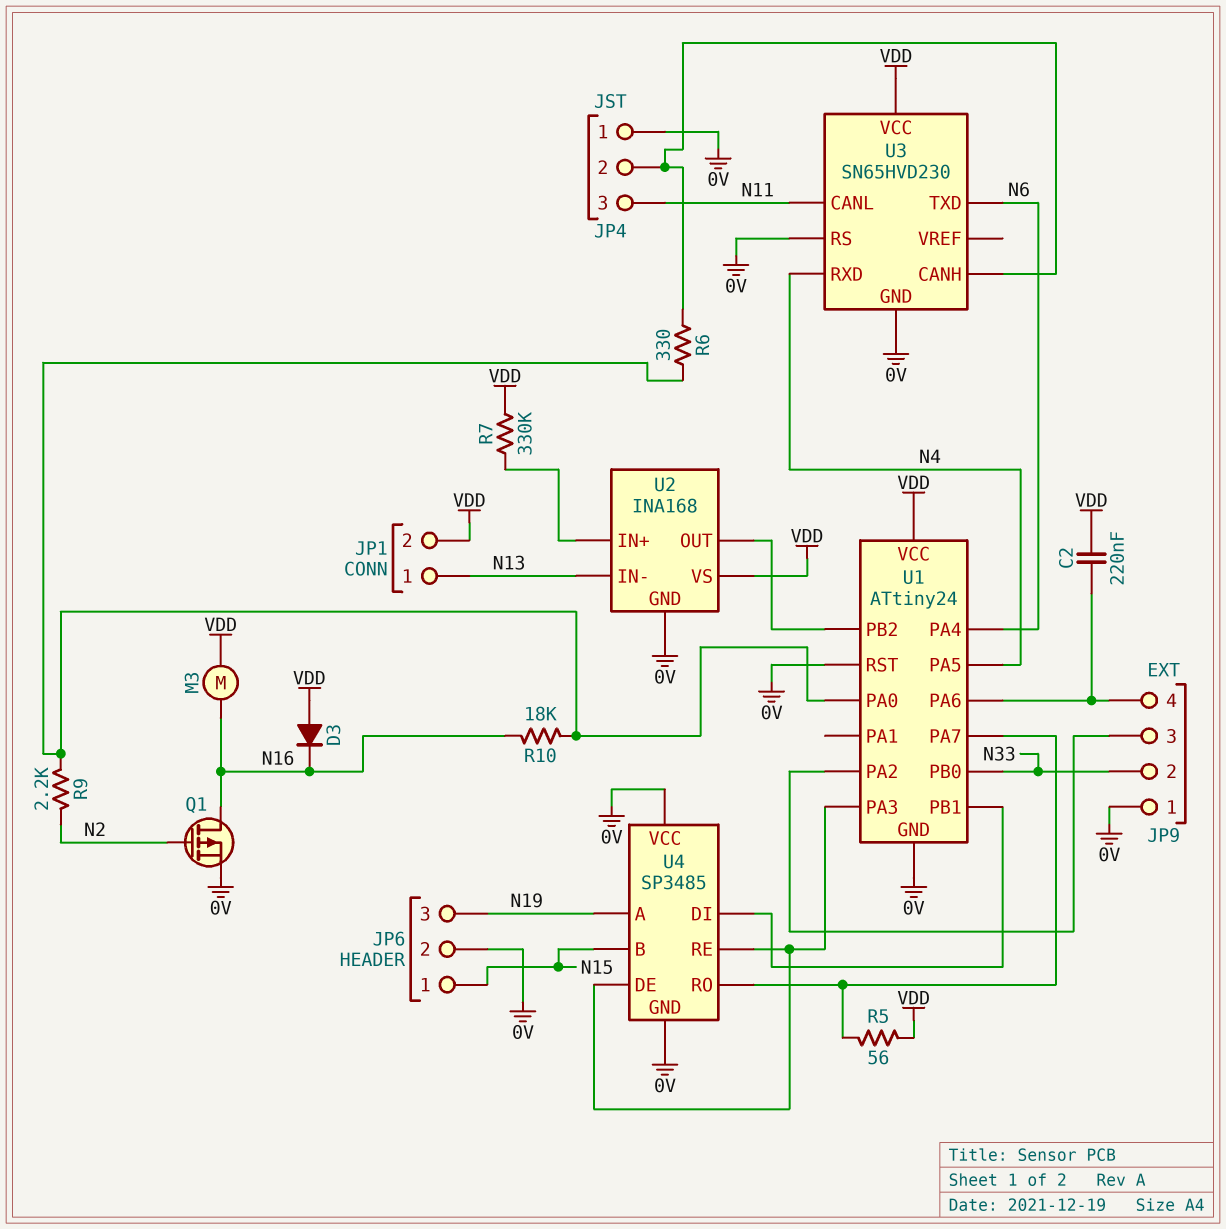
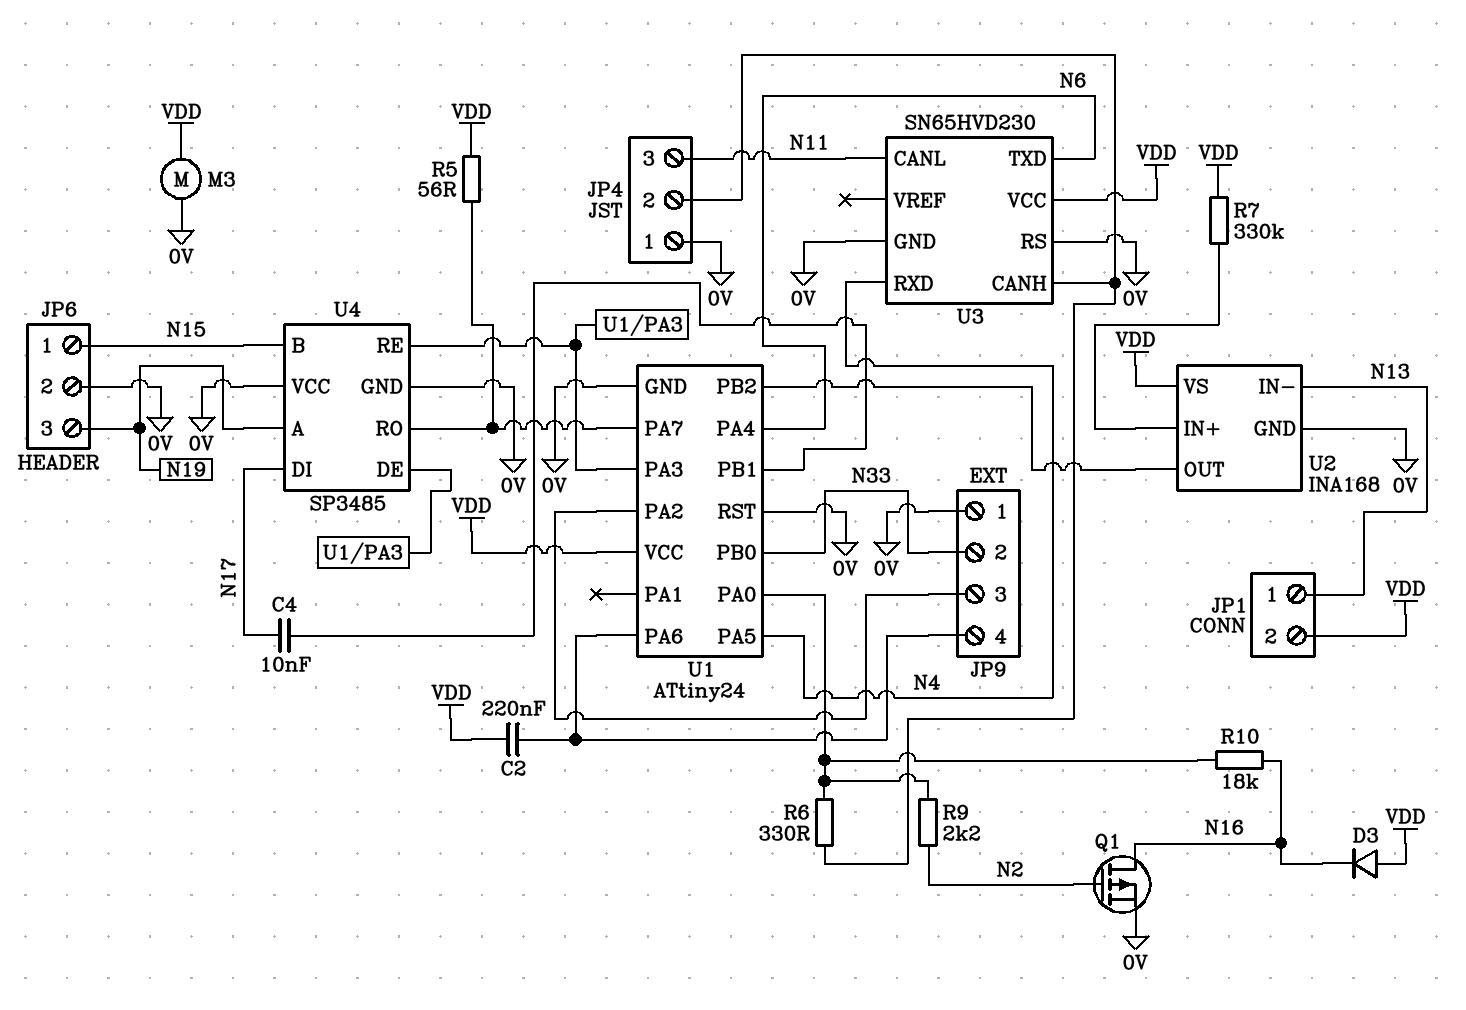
C4: none -> 10nF (N17, U1/PB1)
M3: motor (N16, VDD) -> motor (0V, VDD)
U4 pin DI: U1/PB1 -> N17

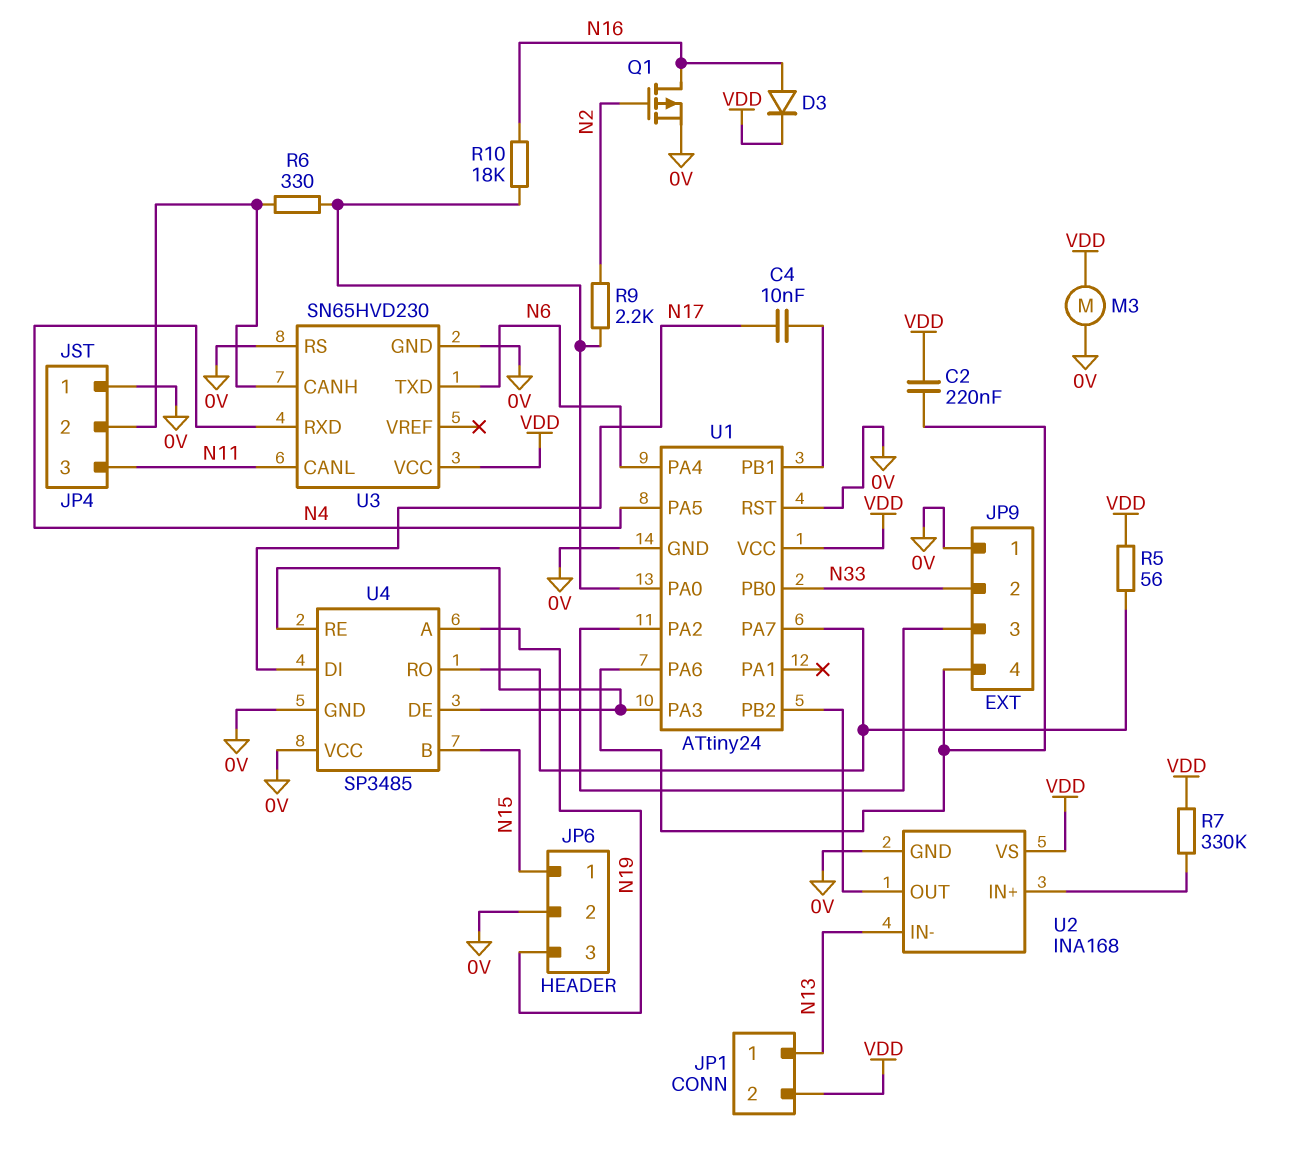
D3: diode (A VDD, K N16) -> diode (A N16, K VDD)

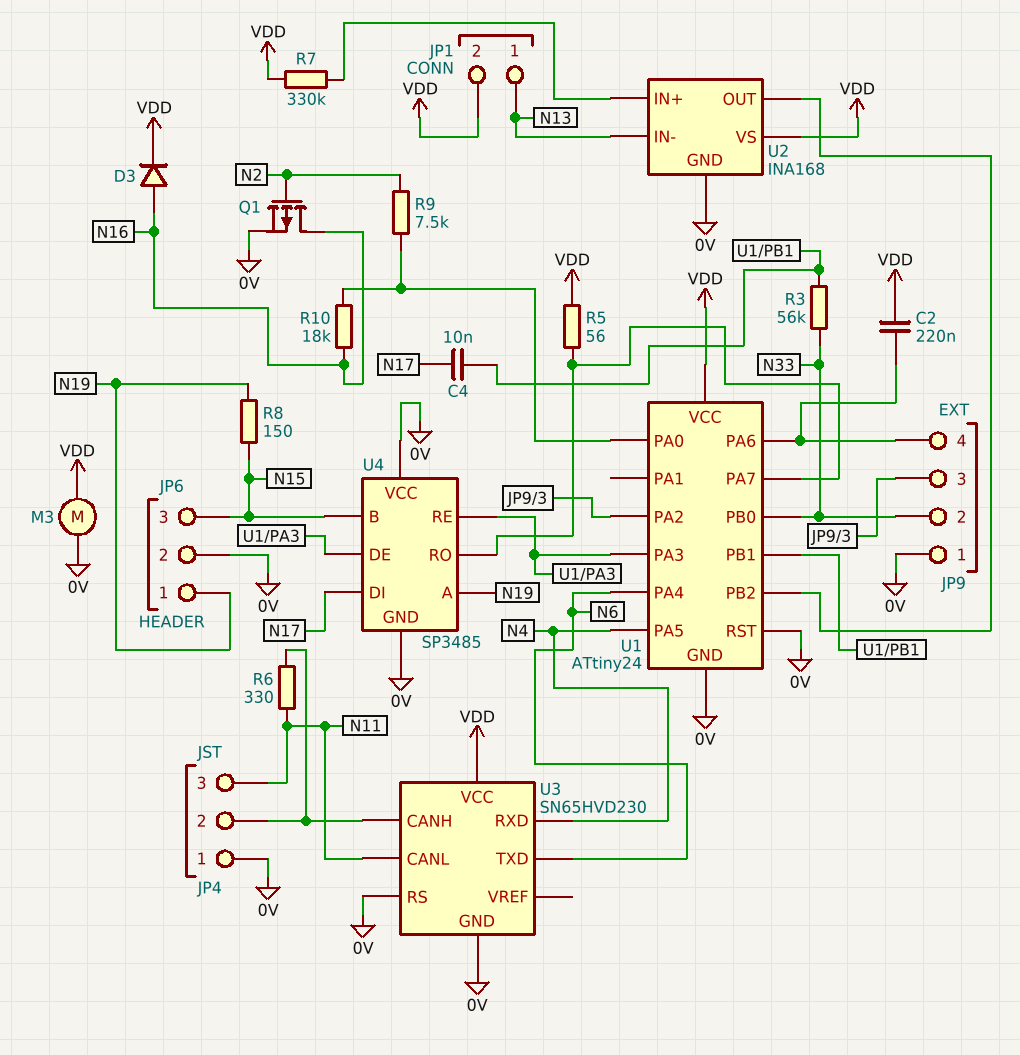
JP6 pin 1: N15 -> N19
JP6 pin 3: N19 -> N15
R3: none -> 56k (N33, U1/PB1)
R6: 330 (JP4/2, U1/PA0) -> 330 (JP4/2, N11)
R8: none -> 150 (N15, N19)
R9: 2.2k (N2, U1/PA0) -> 7.5k (N2, U1/PA0)

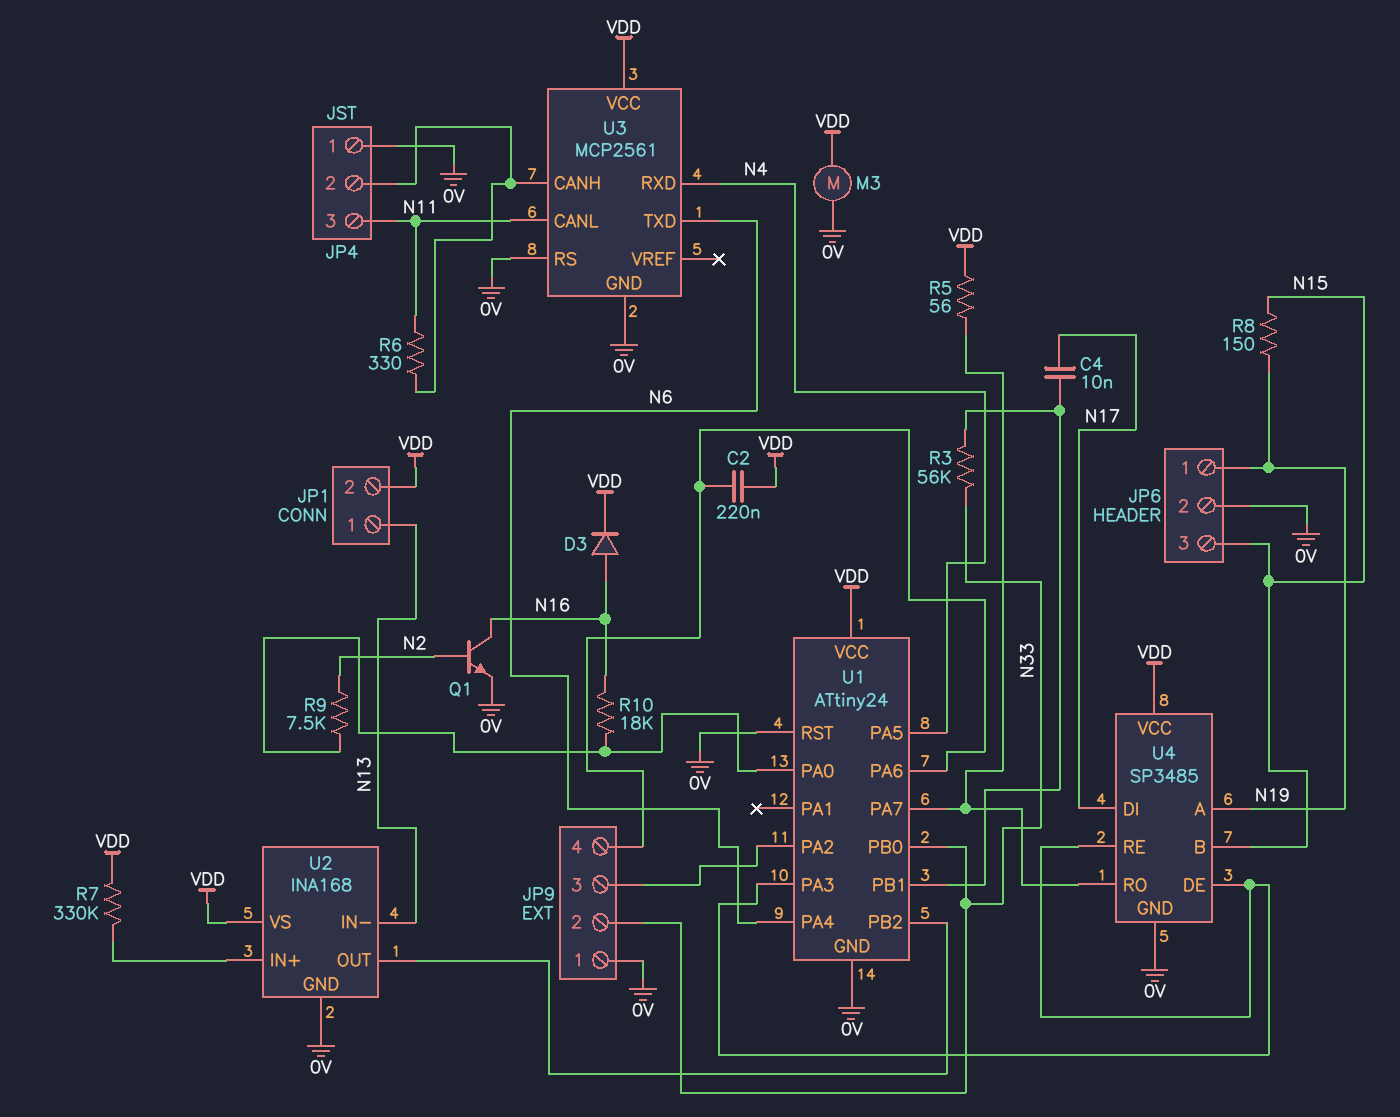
Q1: PMOS (G N2, D N16, S 0V) -> NPN (B N2, C N16, E 0V)
U3: SN65HVD230 -> MCP2561
U4 pin VCC: 0V -> VDD

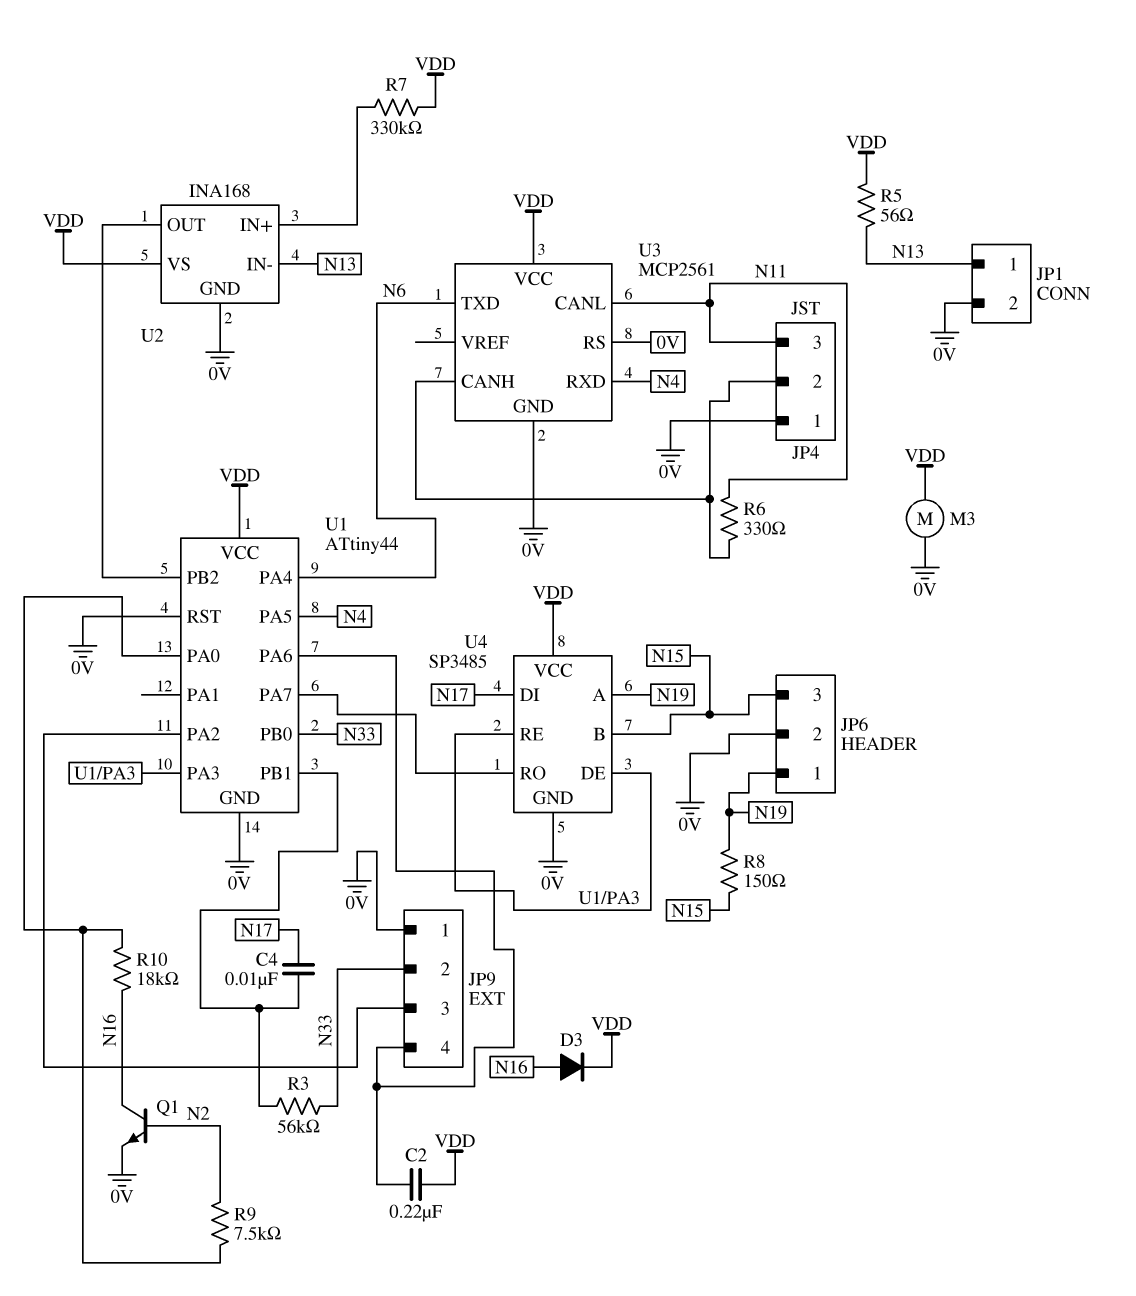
JP1 pin 2: VDD -> 0V
R5: 56 (U1/PA7, VDD) -> 56 (N13, VDD)
U1: ATtiny24 -> ATtiny44

